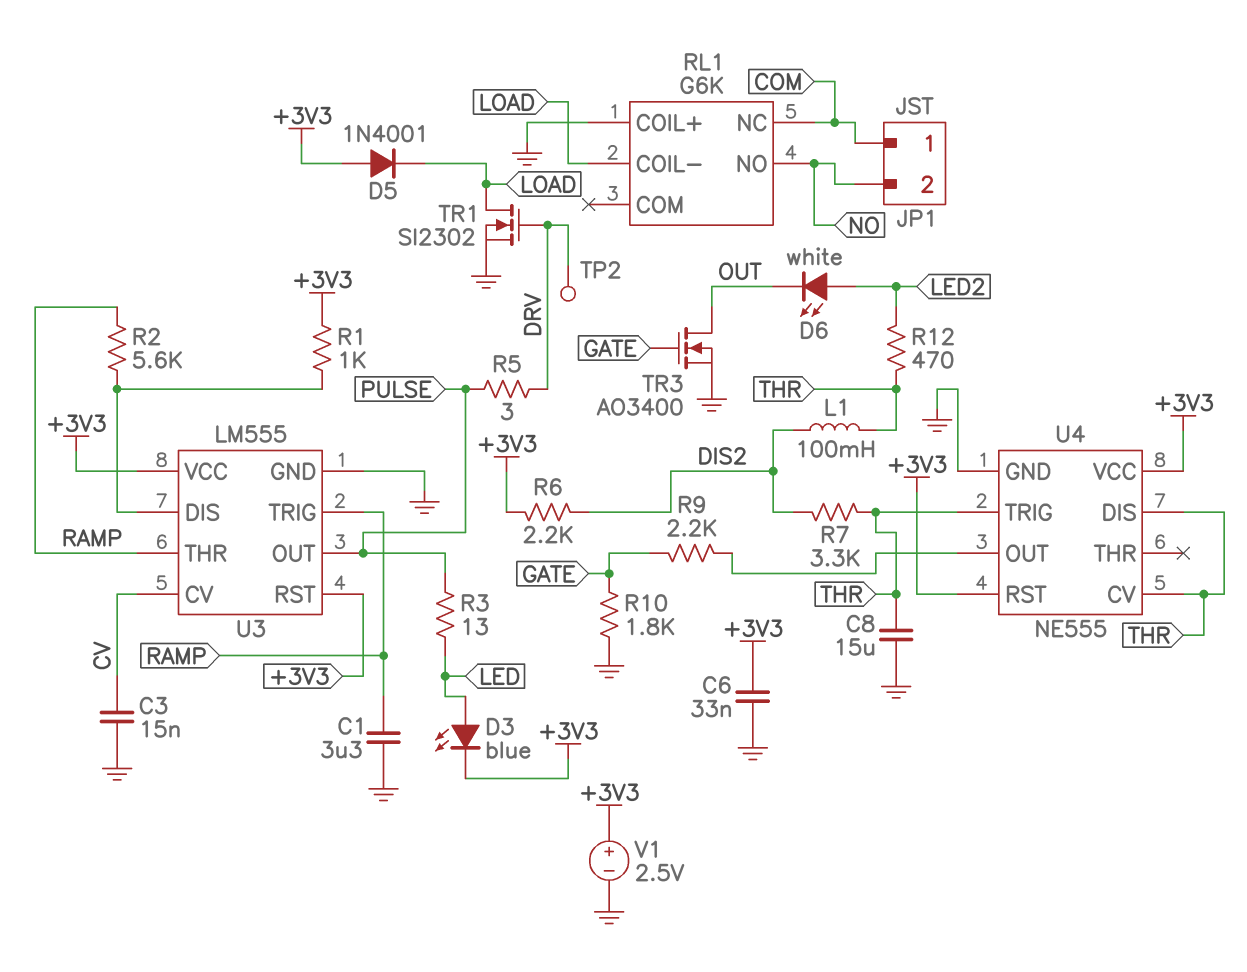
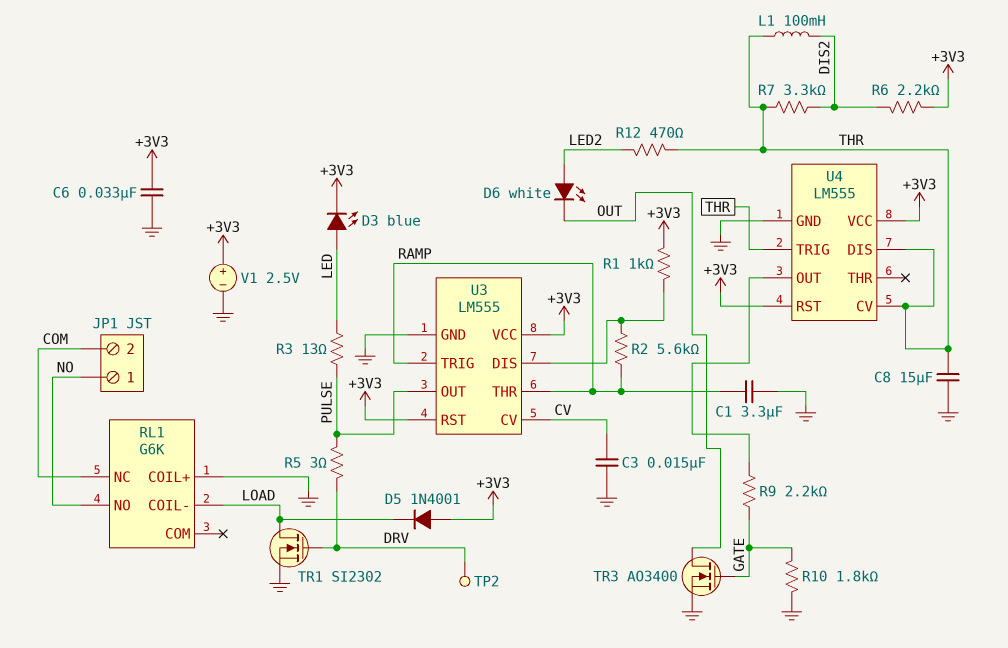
JP1 pin 1: COM -> NO
JP1 pin 2: NO -> COM
U4: NE555 -> LM555

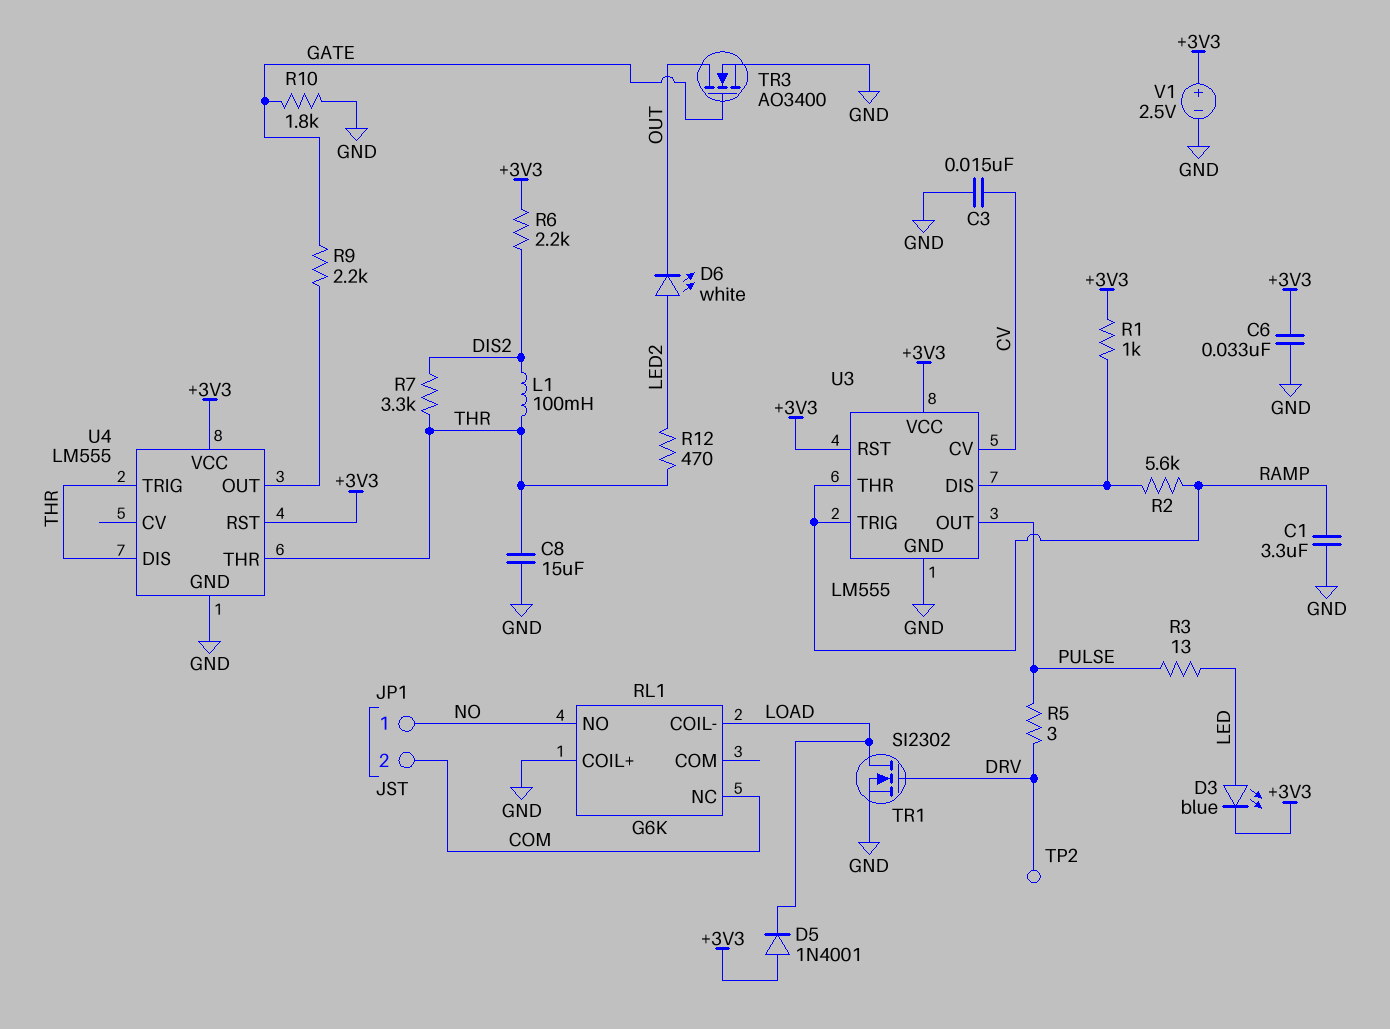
U4 pin CV: THR -> none
U4 pin THR: none -> THR

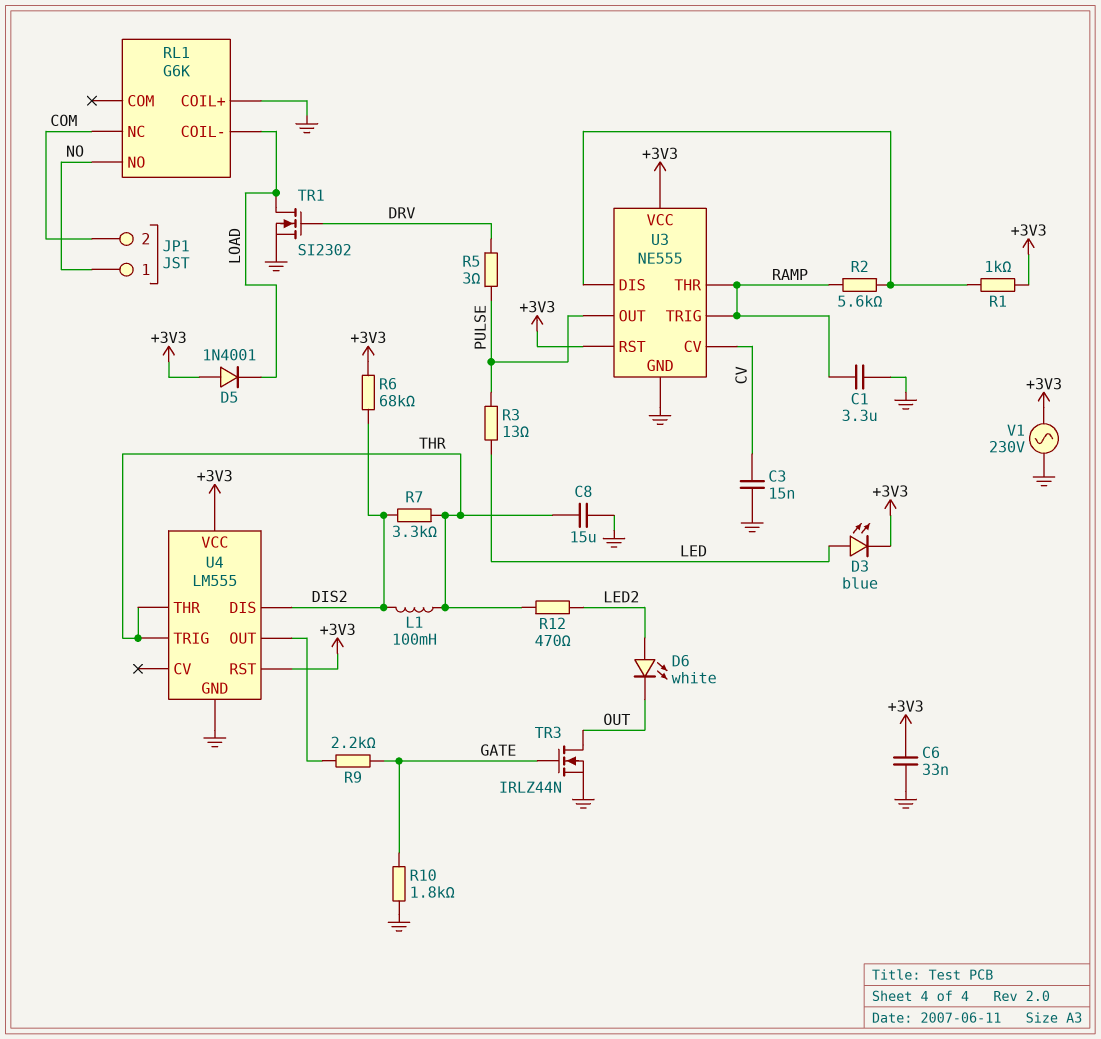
R6: 2.2k (+3V3, DIS2) -> 68k (+3V3, DIS2)
TP2: test point (DRV) -> none
TR3: NMOS AO3400 (G GATE, D OUT, S GND) -> NMOS IRLZ44N (G GATE, D OUT, S GND)
U3: LM555 -> NE555
U4 pin DIS: THR -> DIS2
V1: 2.5V (plus +3V3, minus GND) -> AC 230V (+3V3, GND)

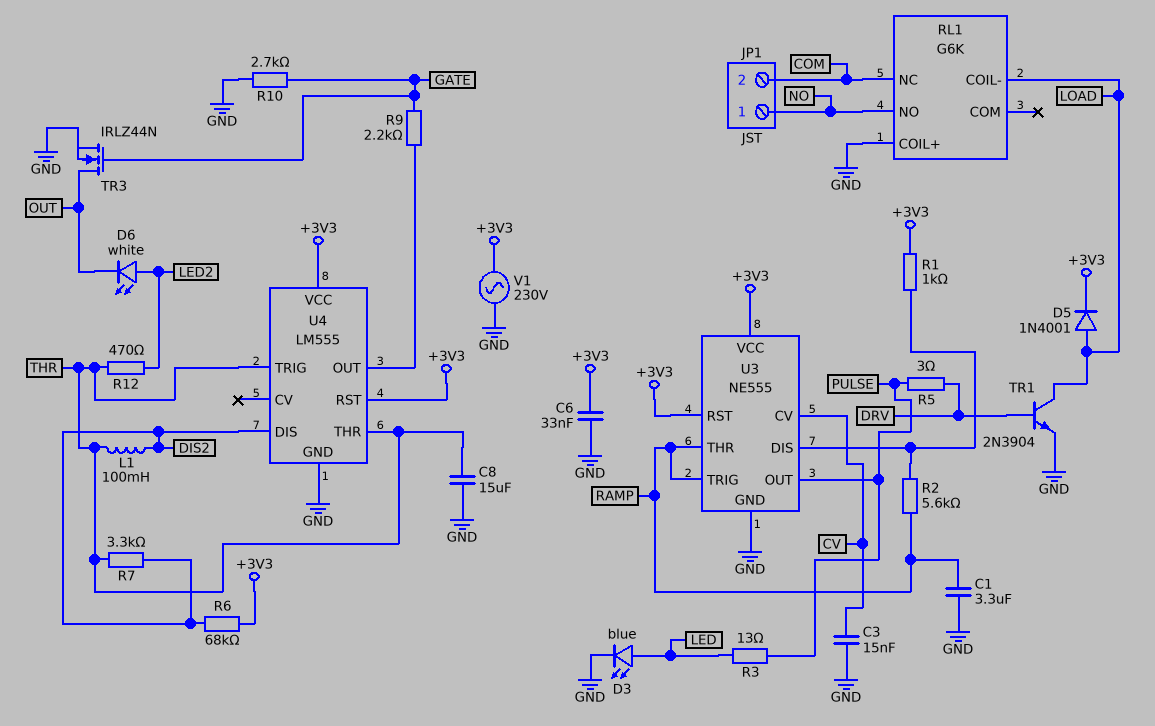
D3: LED blue (A LED, K +3V3) -> LED blue (A LED, K GND)
D5: diode 1N4001 (A +3V3, K LOAD) -> diode 1N4001 (A LOAD, K +3V3)
R10: 1.8k (GATE, GND) -> 2.7k (GATE, GND)
TR1: NMOS SI2302 (G DRV, D LOAD, S GND) -> NPN 2N3904 (B DRV, C LOAD, E GND)

